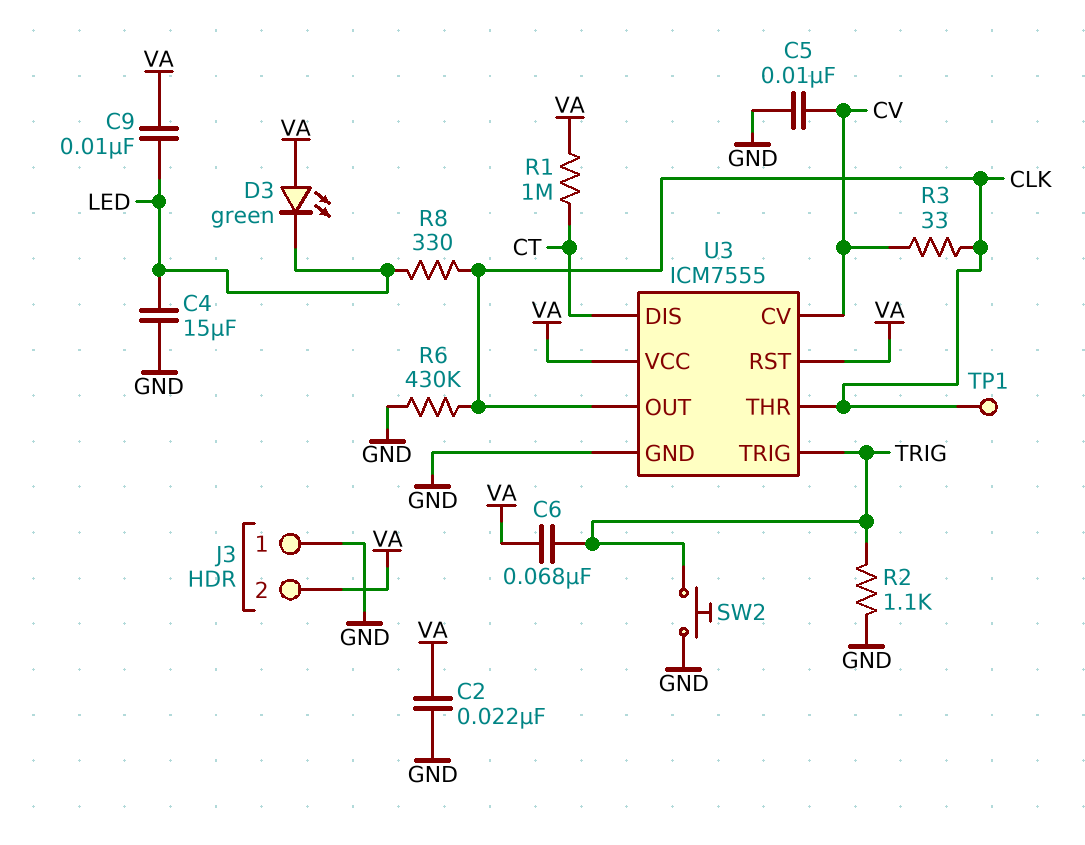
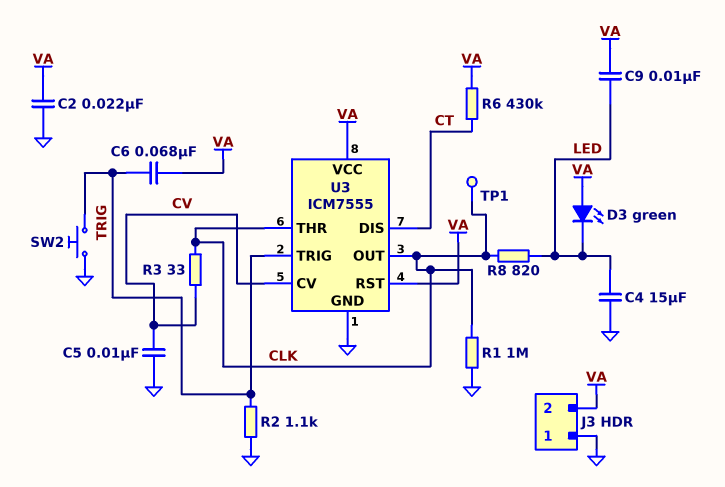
R1: 1M (CT, VA) -> 1M (CLK, GND)
R6: 430k (CLK, GND) -> 430k (CT, VA)
R8: 330 (CLK, LED) -> 820 (CLK, LED)

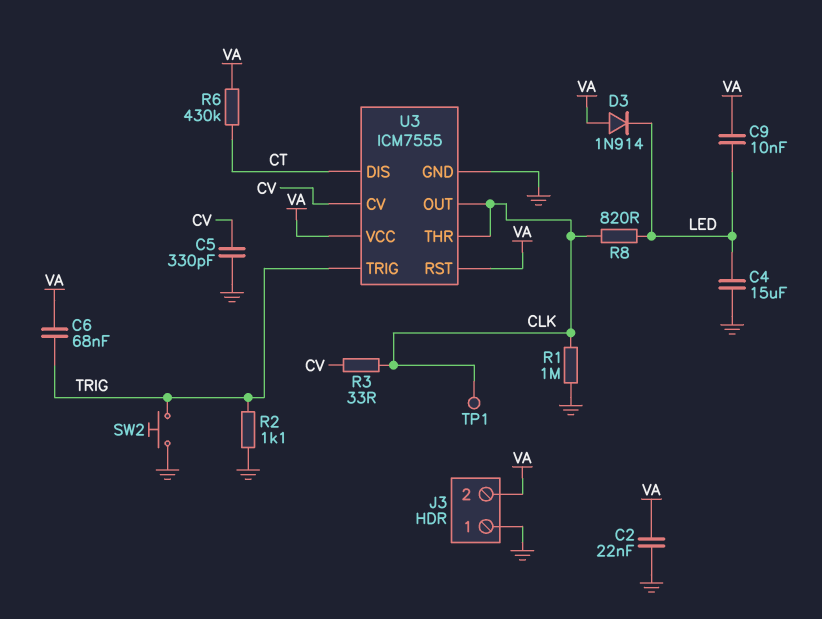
C5: 10nF (CV, GND) -> 330pF (CV, GND)
D3: LED green (A VA, K LED) -> diode 1N914 (A VA, K LED)

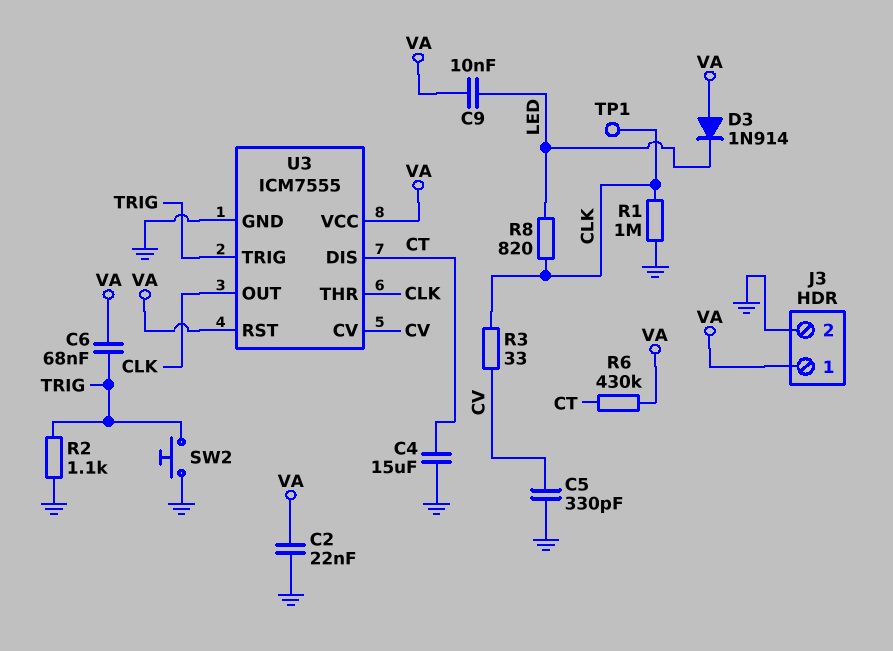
C4: 15uF (GND, LED) -> 15uF (CT, GND)
J3 pin 1: GND -> VA
J3 pin 2: VA -> GND

